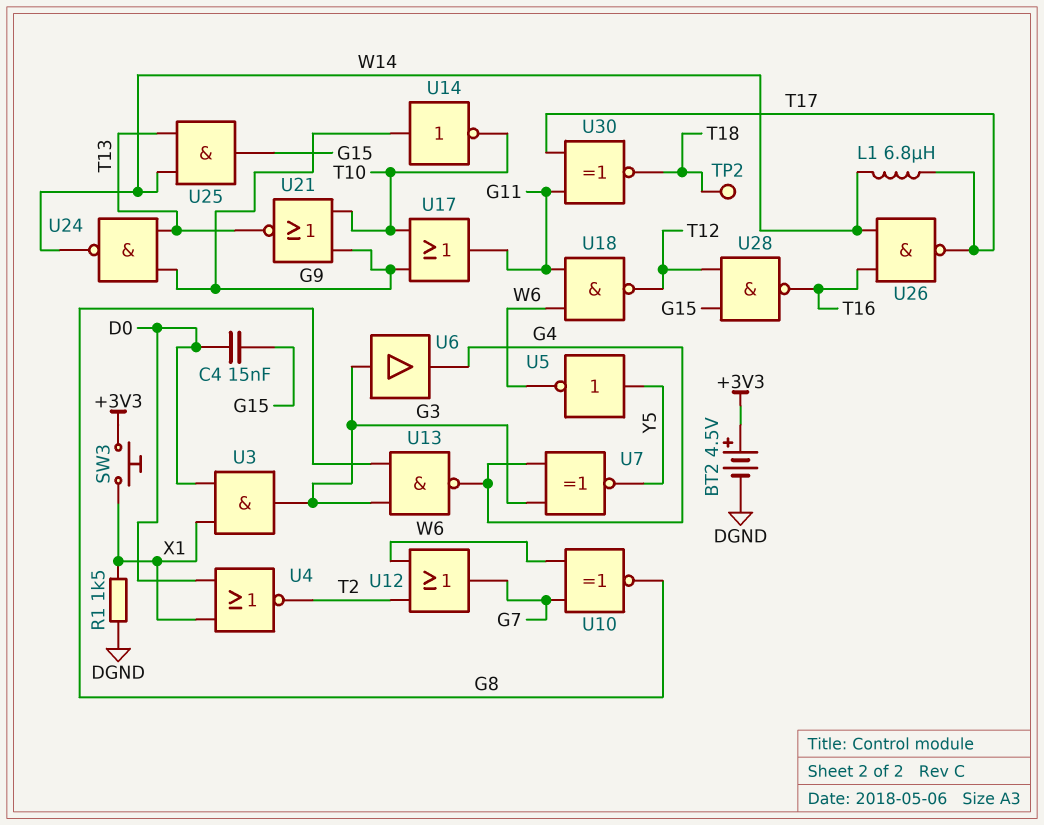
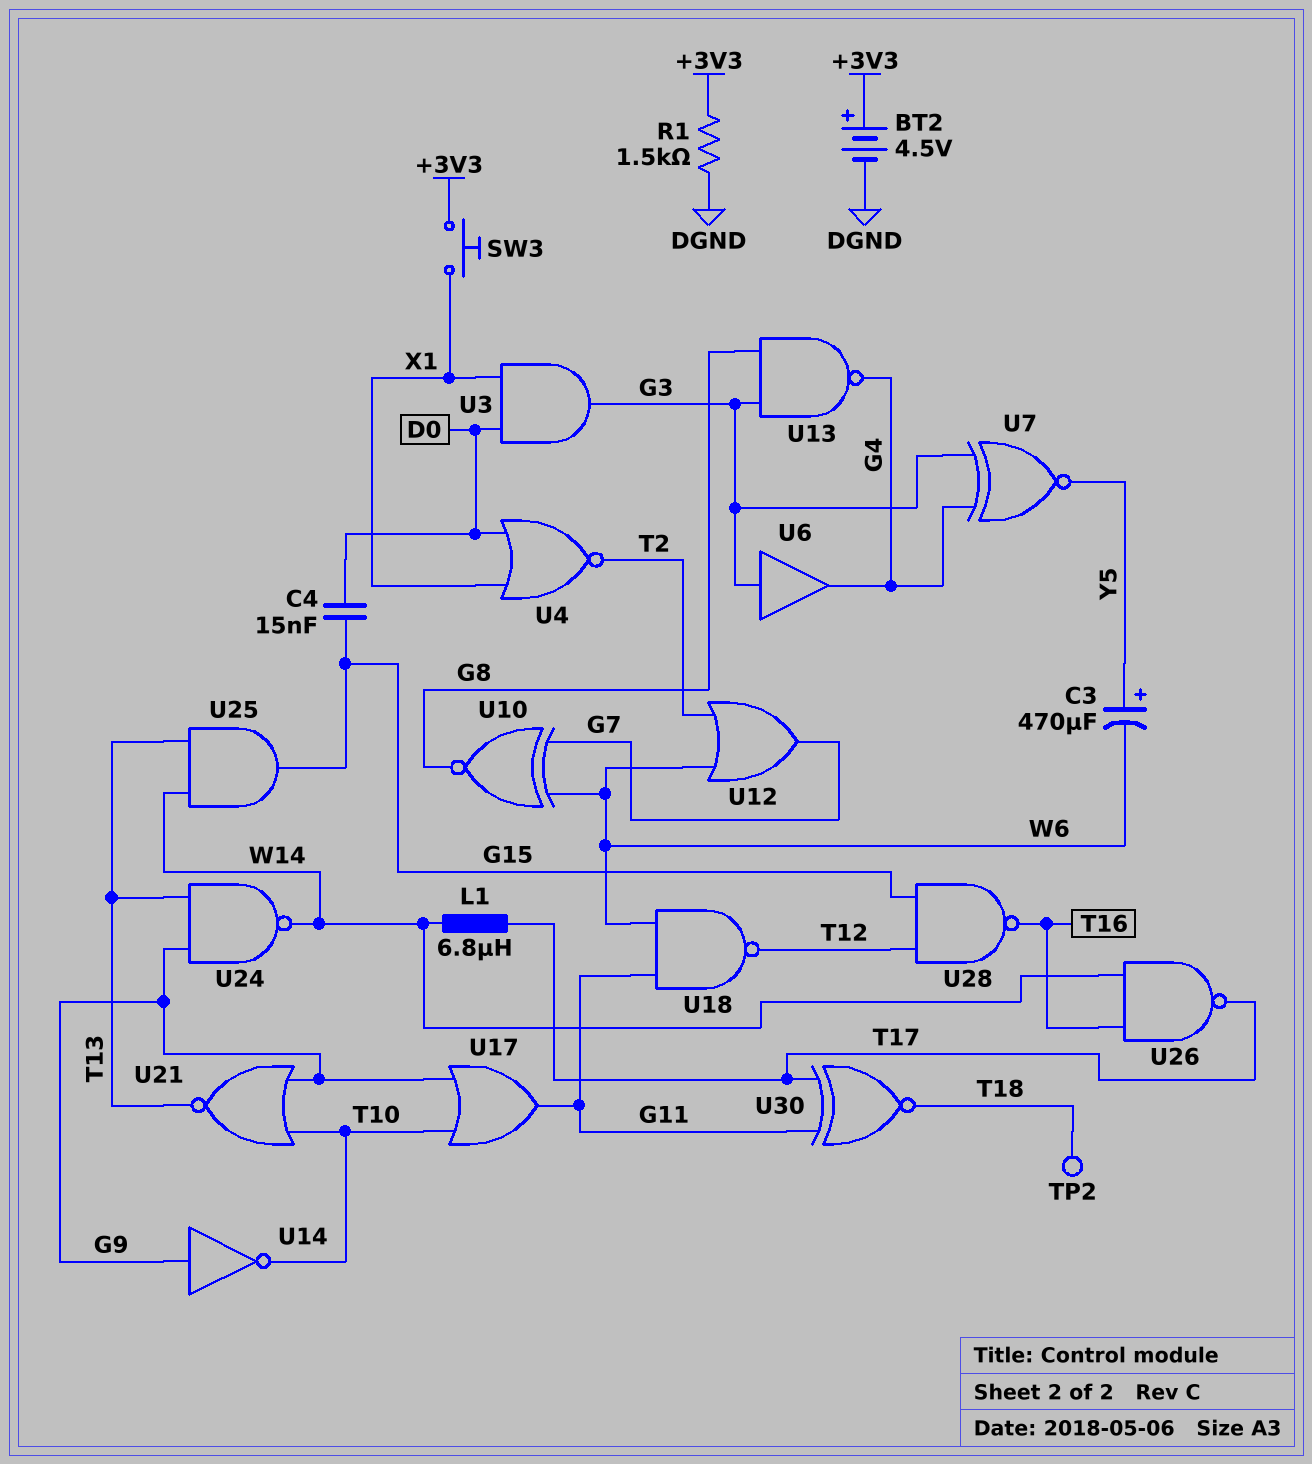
C3: none -> 470uF (plus Y5, minus W6)
R1: 1.5k (DGND, X1) -> 1.5k (+3V3, DGND)
U5: NOT (in Y5, out W6) -> none

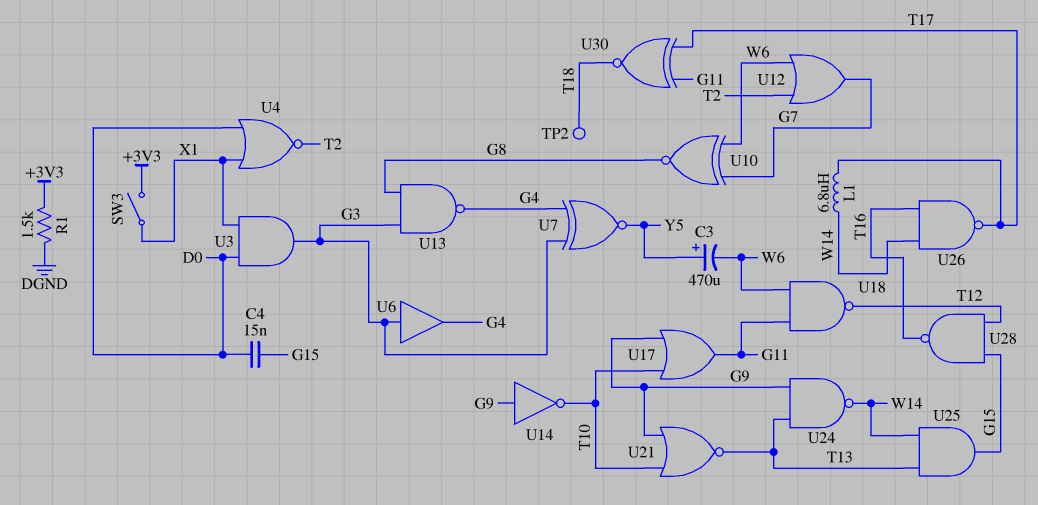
BT2: 4.5V (plus +3V3, minus DGND) -> none
SW3: button (+3V3, X1) -> switch (+3V3, X1)

